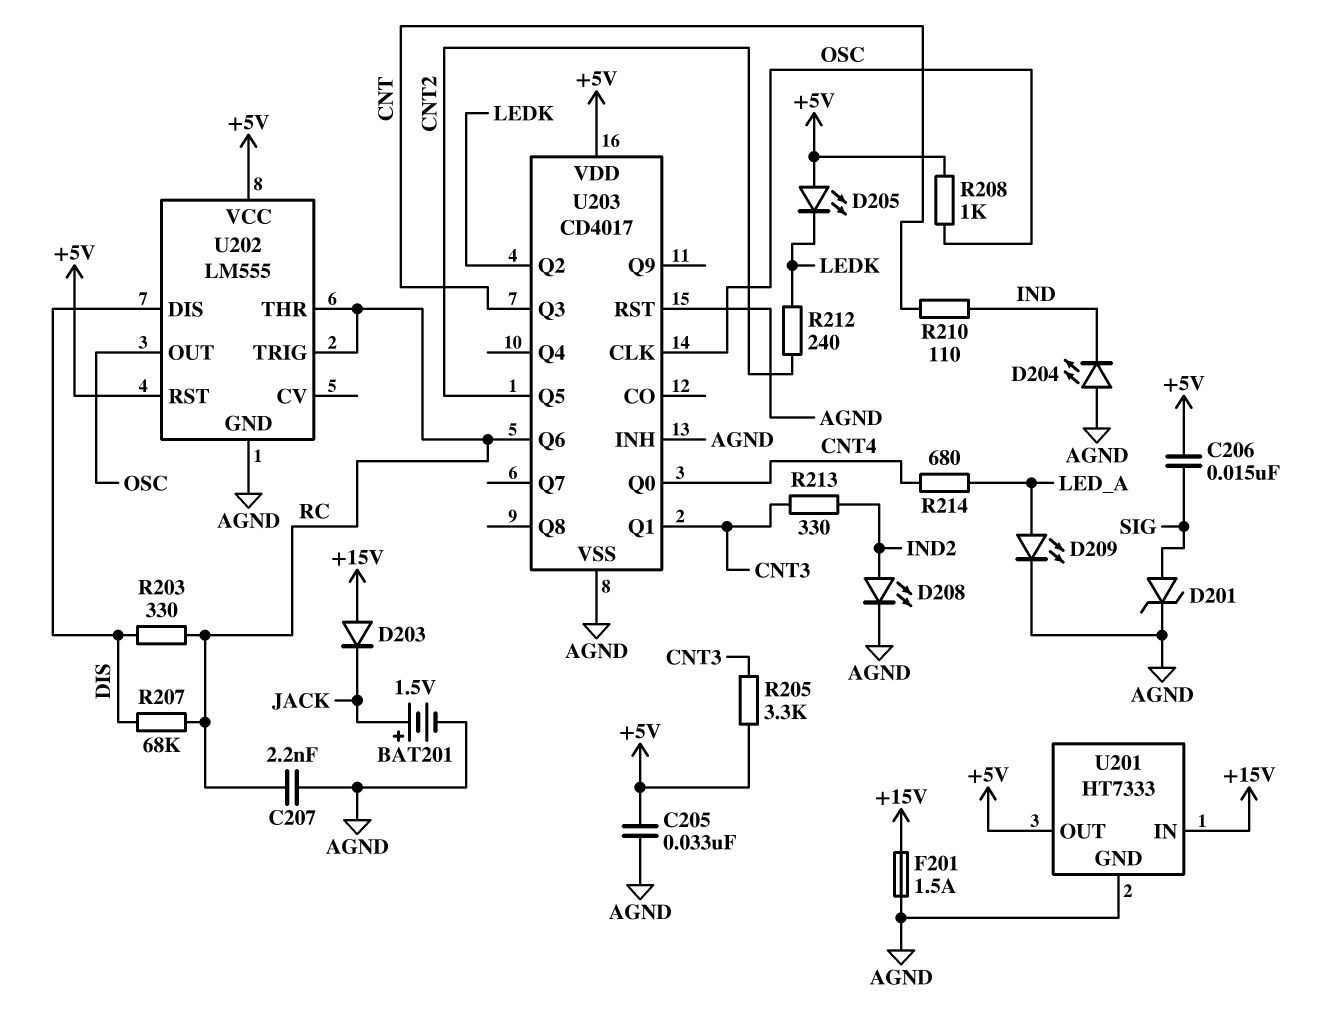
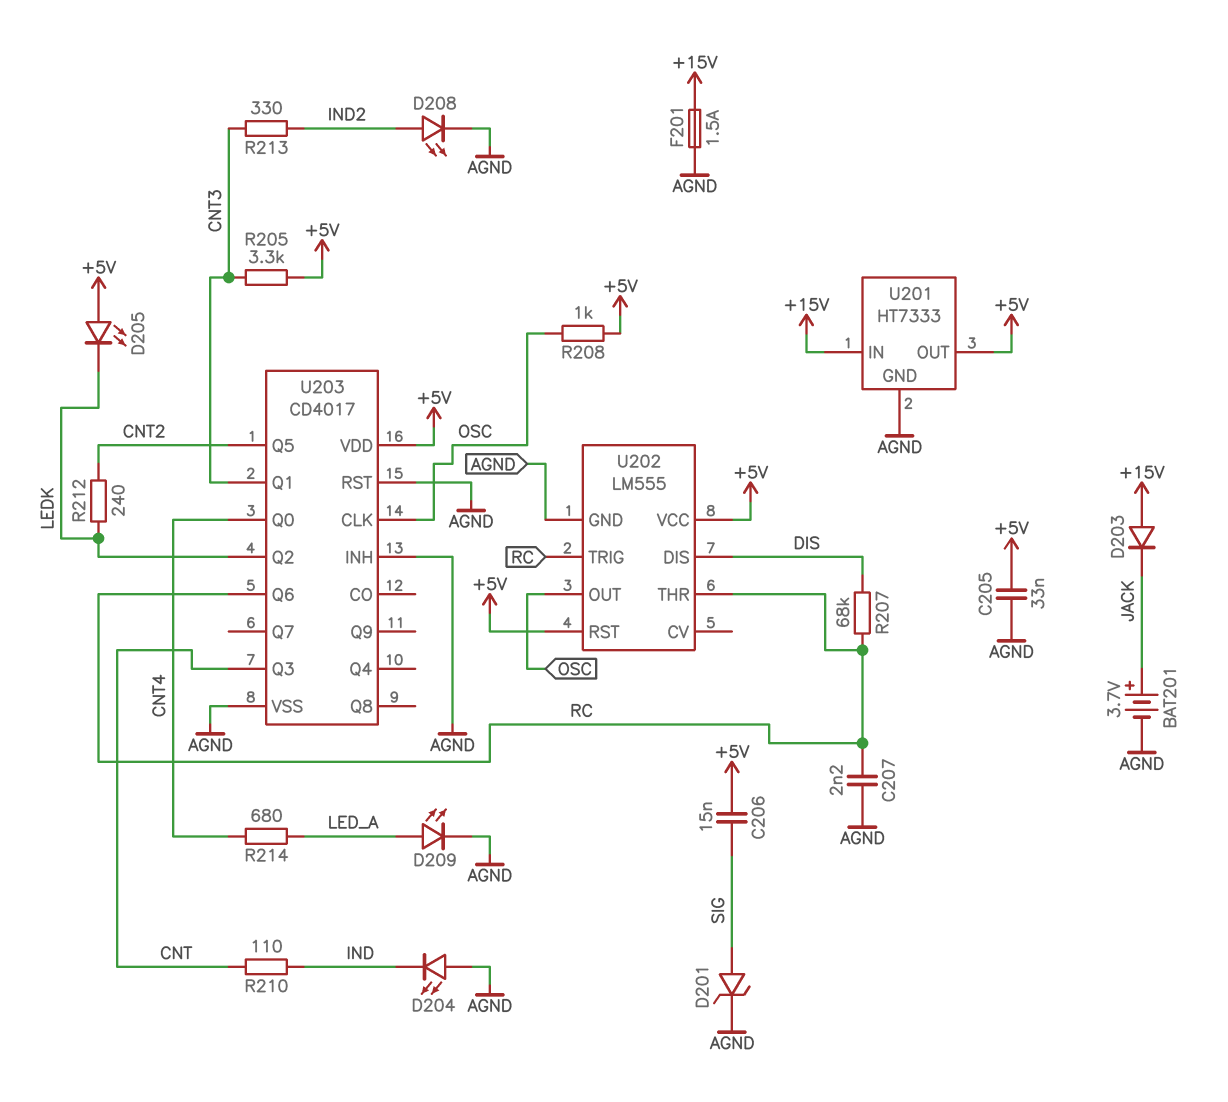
BAT201: 1.5V (plus JACK, minus AGND) -> 3.7V (plus JACK, minus AGND)
R203: 330 (DIS, RC) -> none

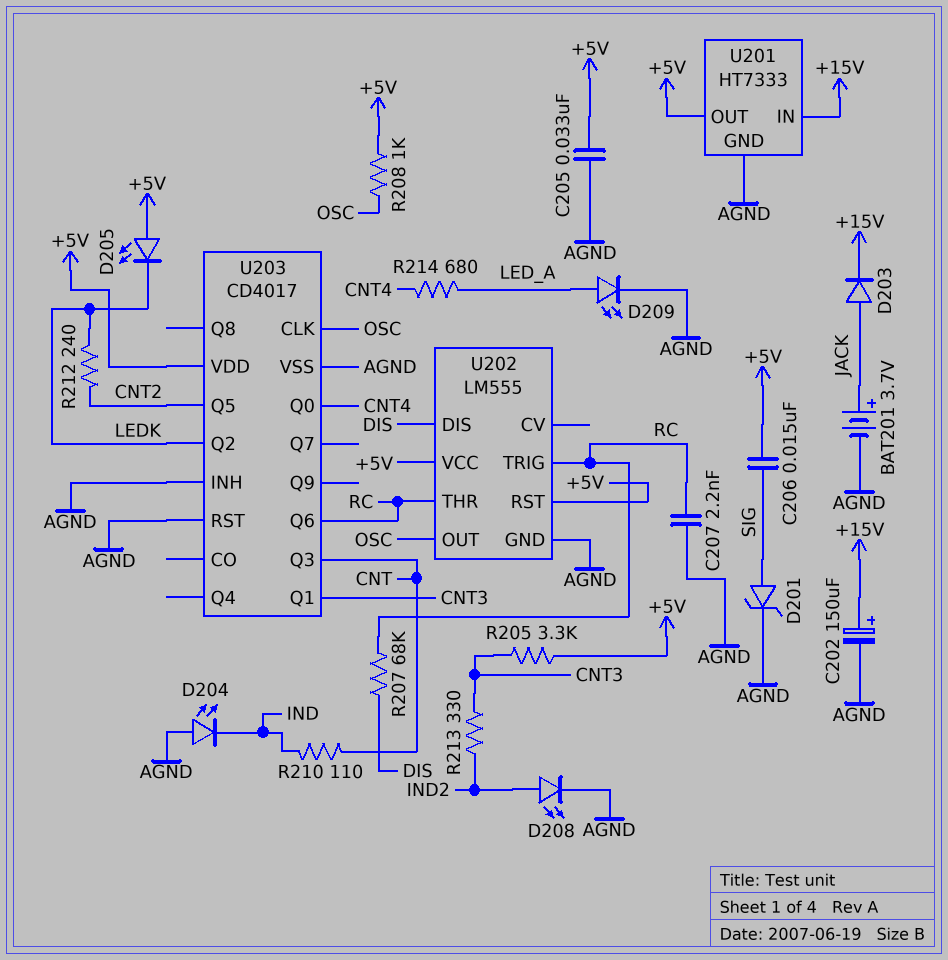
C202: none -> 150uF (plus +15V, minus AGND)
D203: diode (A +15V, K JACK) -> diode (A JACK, K +15V)
F201: 1.5A (+15V, AGND) -> none

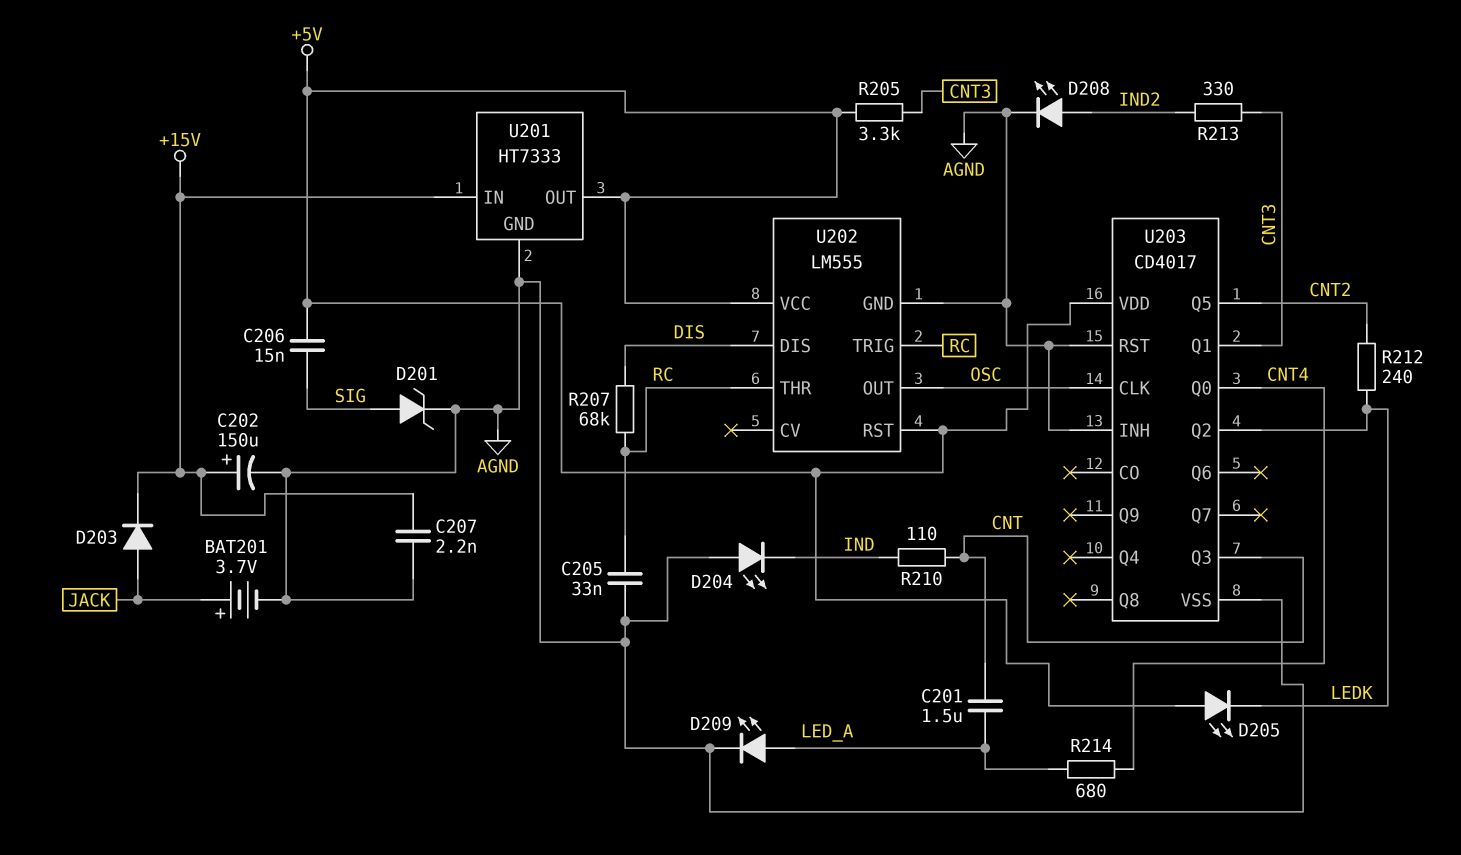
C201: none -> 1.5uF (CNT, LED_A)
C205: 33nF (+5V, AGND) -> 33nF (AGND, RC)
C207: 2.2nF (AGND, RC) -> 2.2nF (+15V, AGND)
R208: 1k (+5V, OSC) -> none
U203 pin Q6: RC -> none

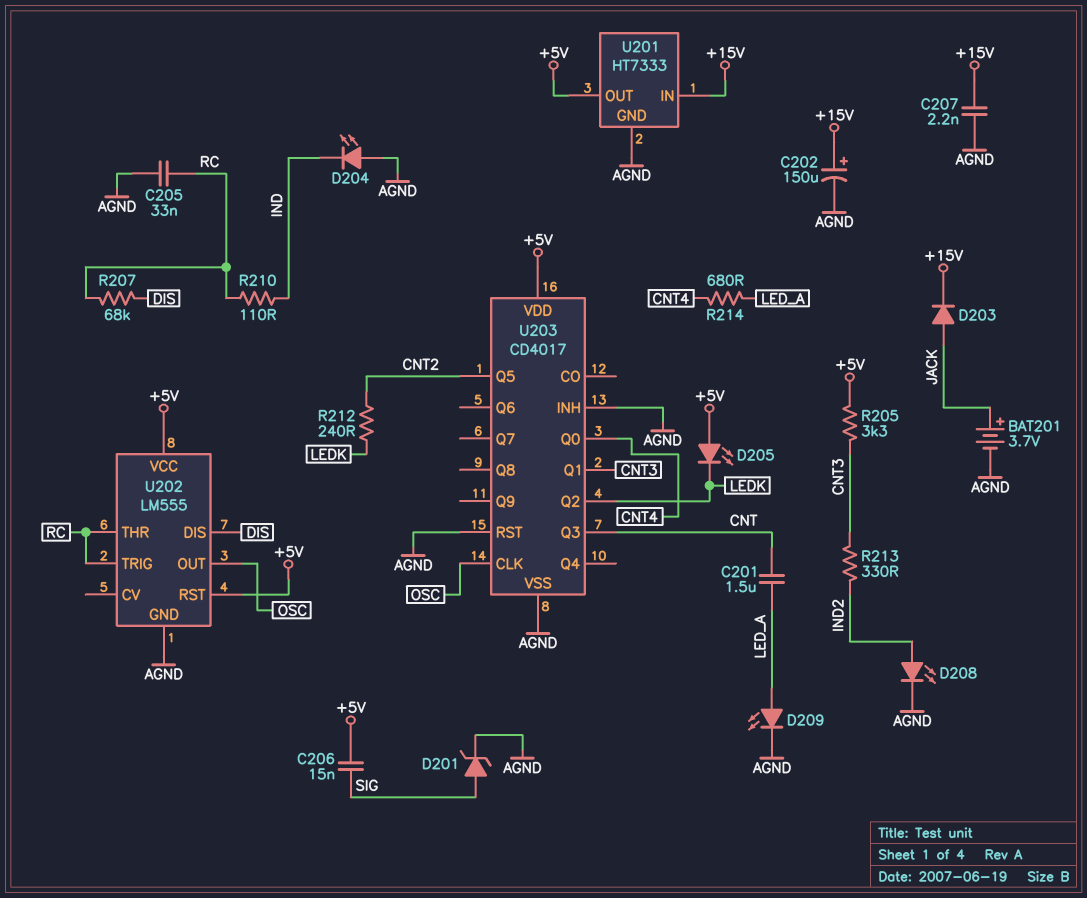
R210: 110 (CNT, IND) -> 110 (IND, RC)

